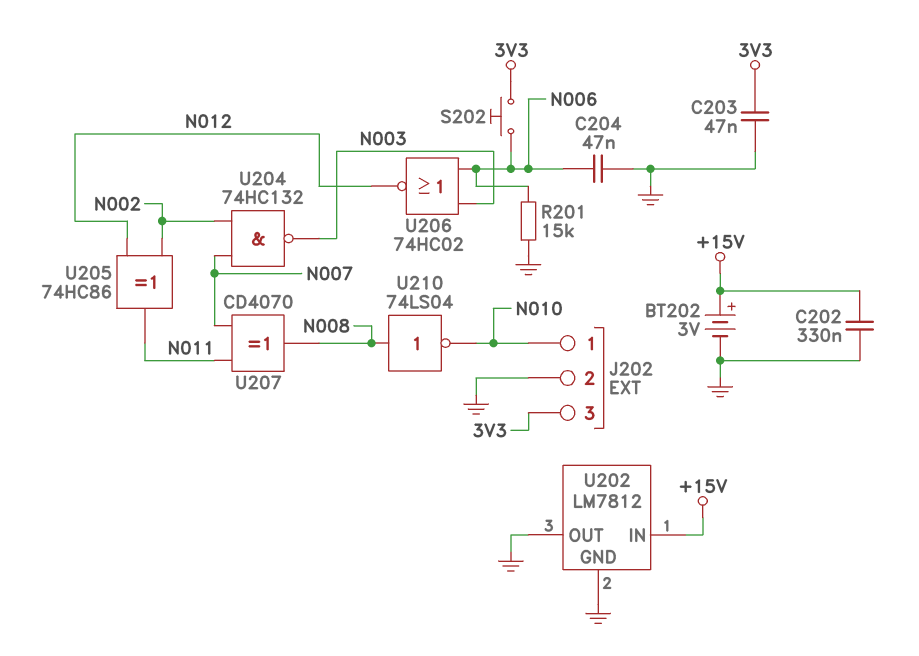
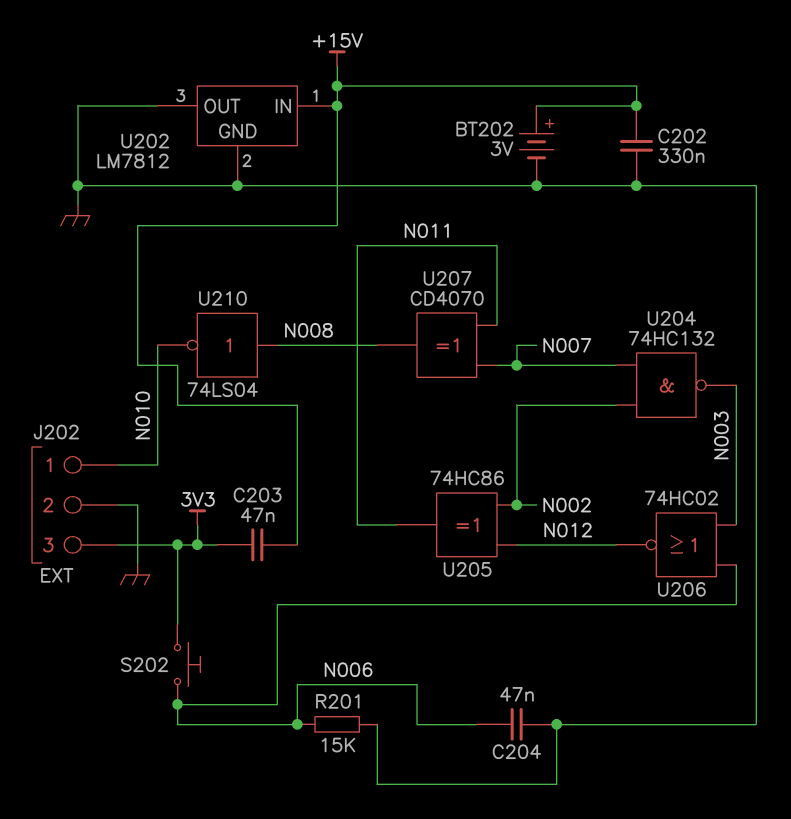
C203: 47nF (3V3, GND) -> 47nF (+15V, 3V3)

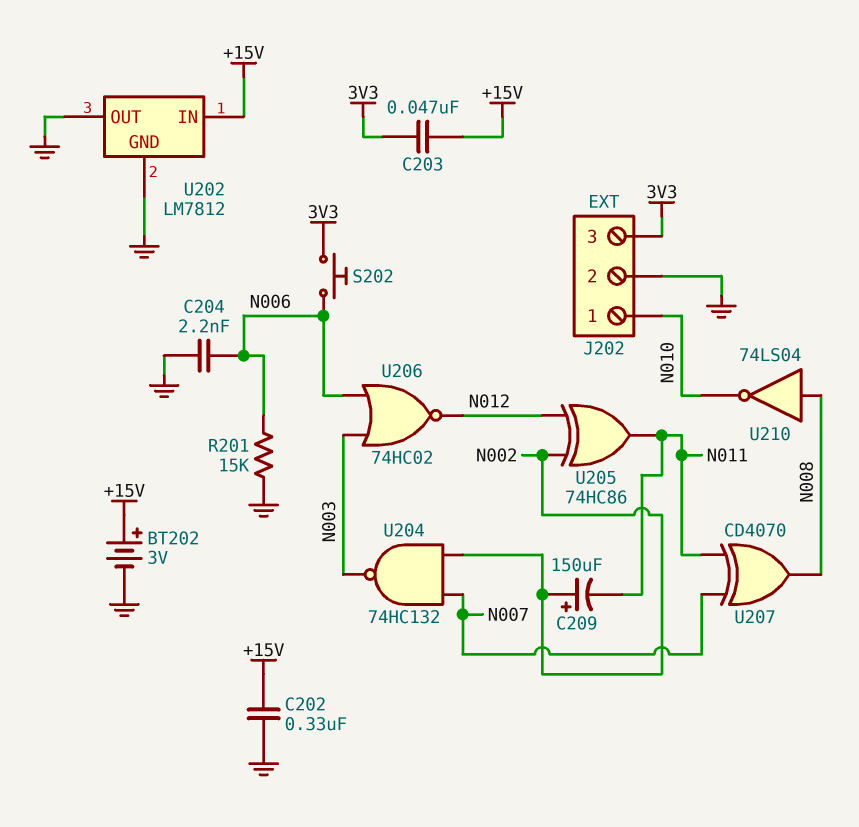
C204: 47nF (GND, N006) -> 2.2nF (GND, N006)
C209: none -> 150uF (plus N002, minus N011)

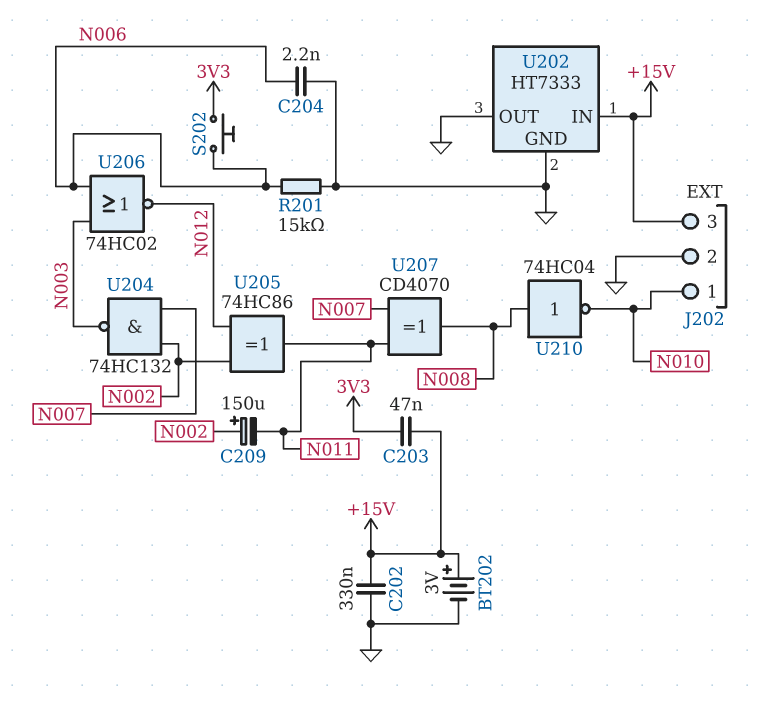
J202 pin 3: 3V3 -> +15V
U202: LM7812 -> HT7333
U210: NOT 74LS04 (in N008, out N010) -> NOT 74HC04 (in N008, out N010)

